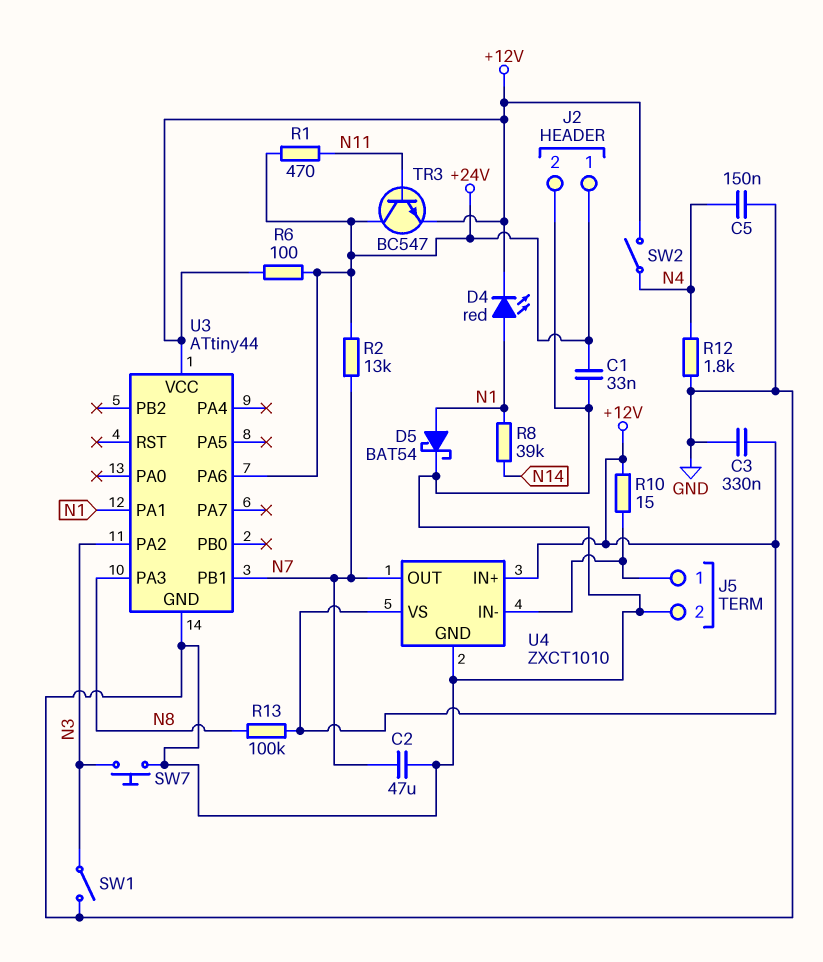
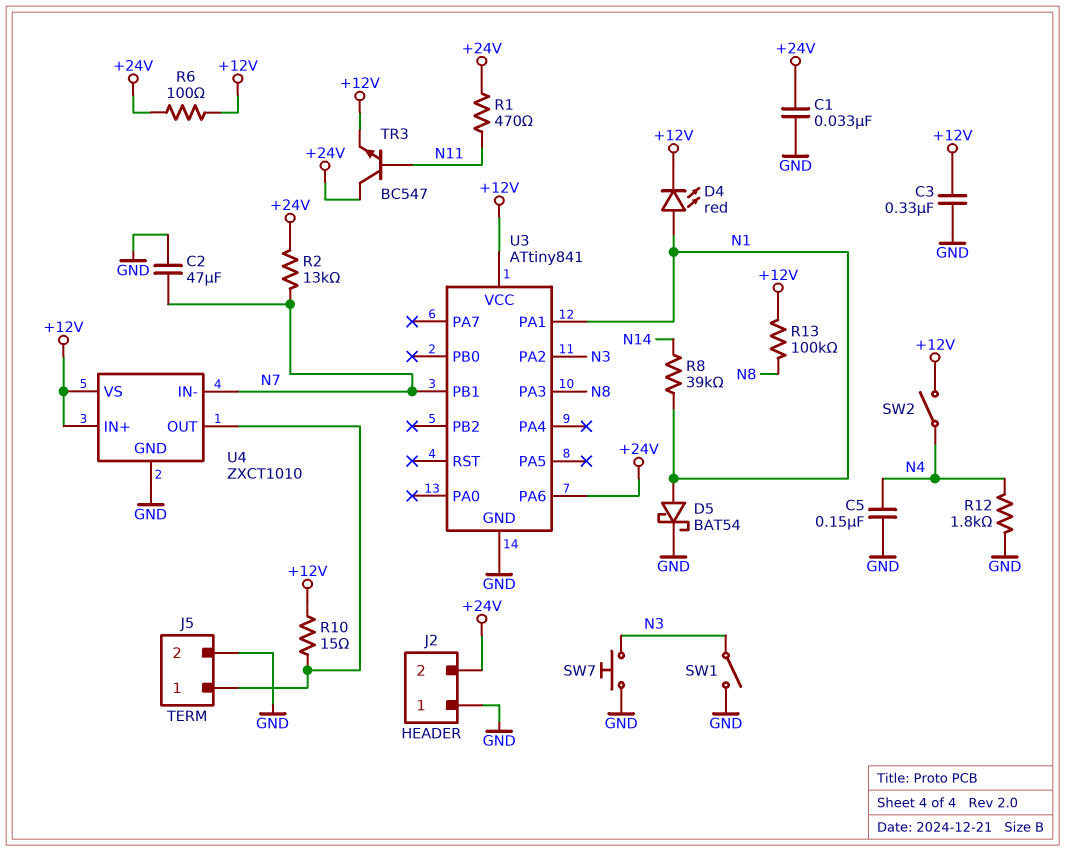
J2 pin 1: +24V -> GND
J2 pin 2: GND -> +24V
U3: ATtiny44 -> ATtiny841
U4 pin IN-: J5/1 -> N7
U4 pin OUT: N7 -> J5/1

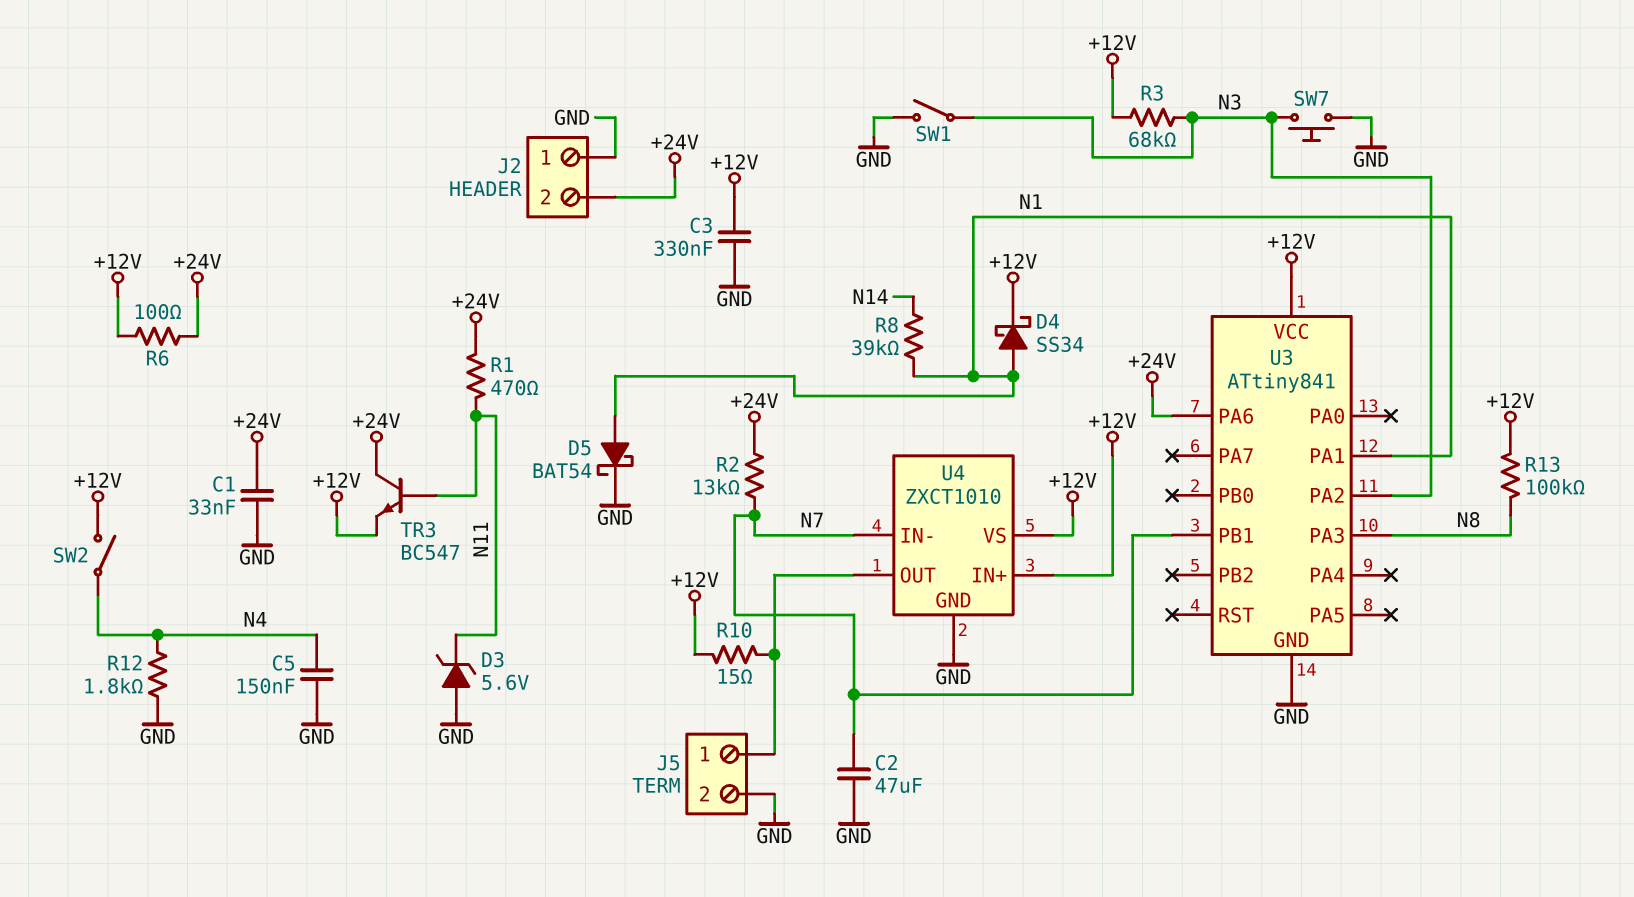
D3: none -> zener 5.6V (A GND, K N11)
D4: LED red (A N1, K +12V) -> schottky SS34 (A N1, K +12V)
R3: none -> 68k (+12V, N3)

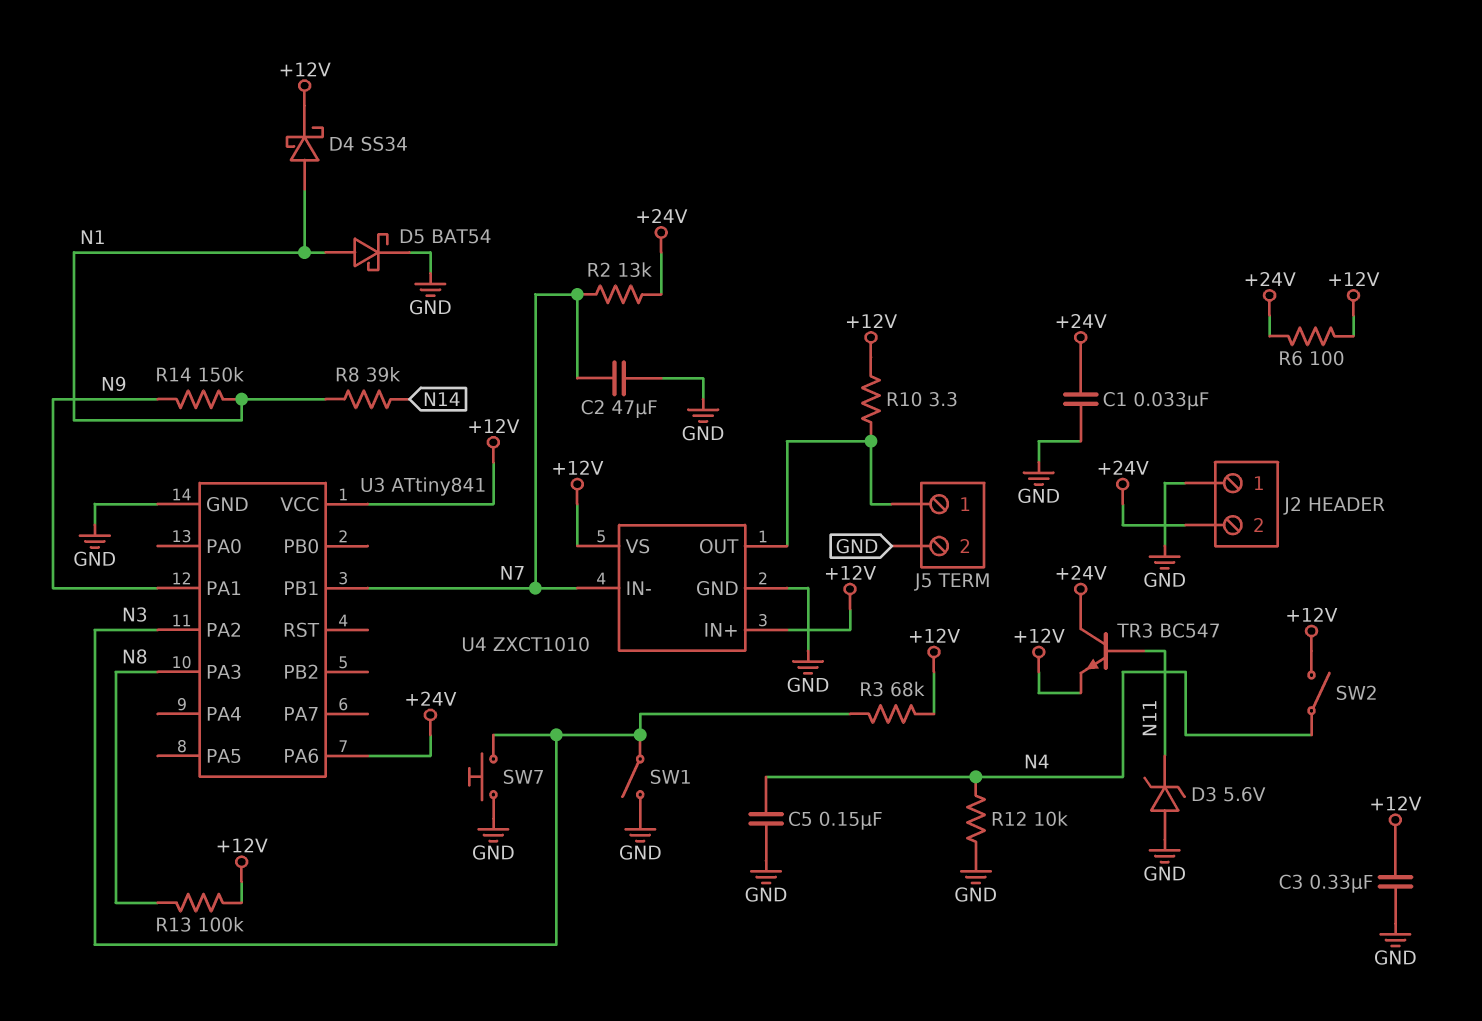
R1: 470 (+24V, N11) -> none
R10: 15 (+12V, J5/1) -> 3.3 (+12V, J5/1)
R12: 1.8k (GND, N4) -> 10k (GND, N4)
R14: none -> 150k (N1, N9)
U3 pin PA1: N1 -> N9

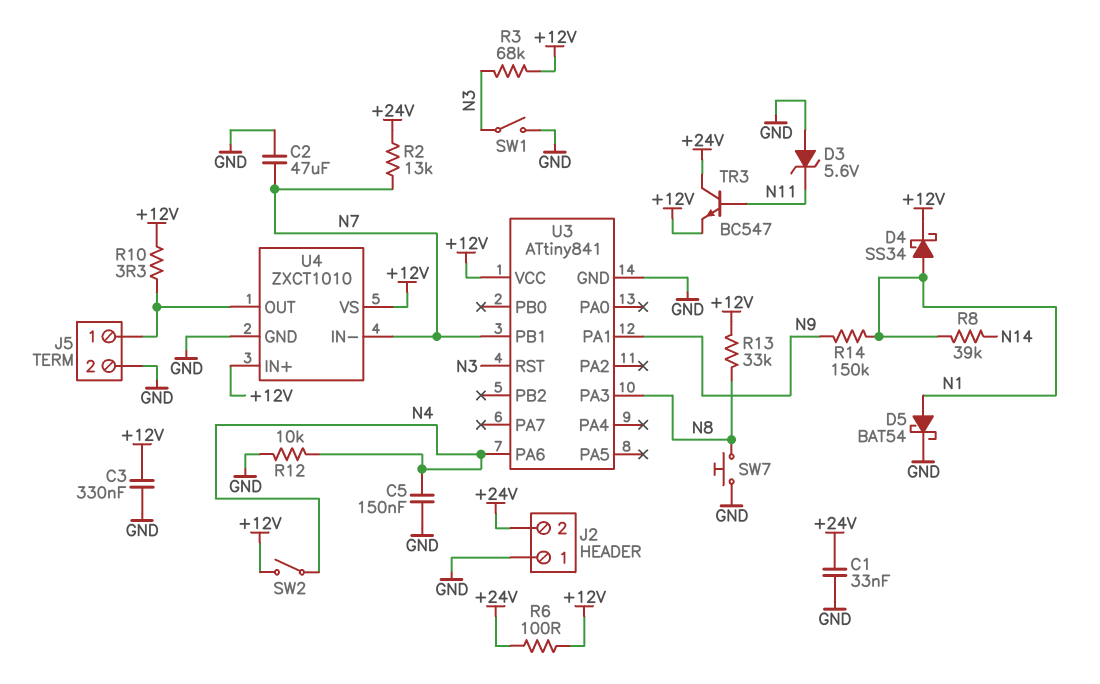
R13: 100k (+12V, N8) -> 33k (+12V, N8)
SW7: button (GND, N3) -> button (GND, N8)
U3 pin PA2: N3 -> none
U3 pin PA6: +24V -> N4
U3 pin RST: none -> N3

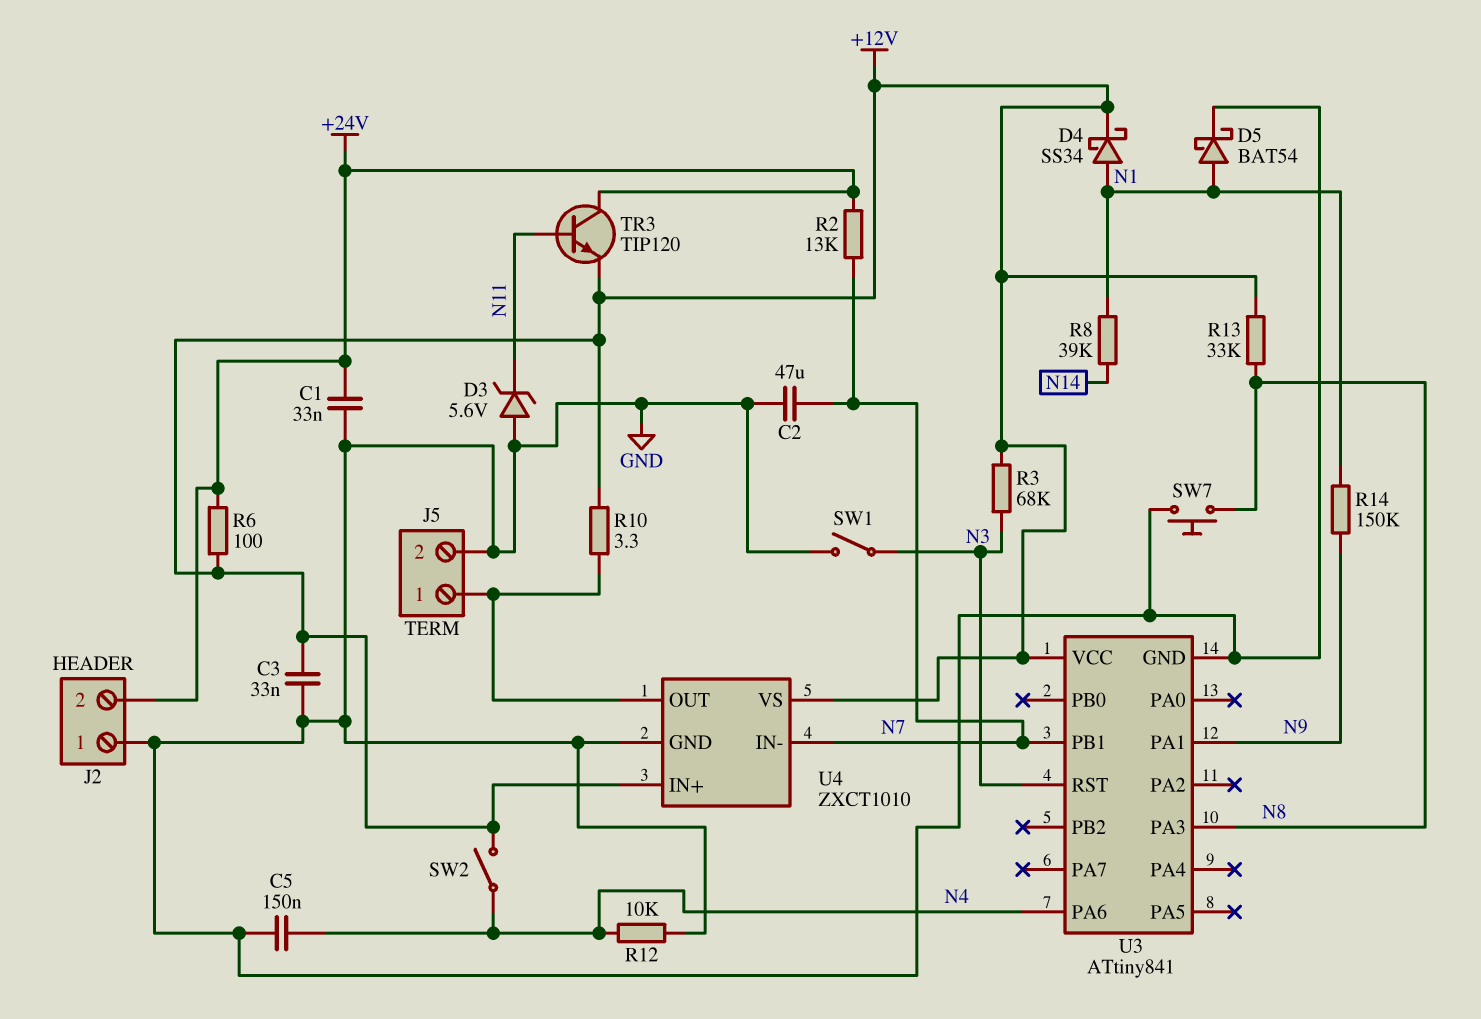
C3: 330nF (+12V, GND) -> 33nF (+12V, GND)
TR3: NPN BC547 (B N11, C +24V, E +12V) -> NPN TIP120 (B N11, C +24V, E +12V)

